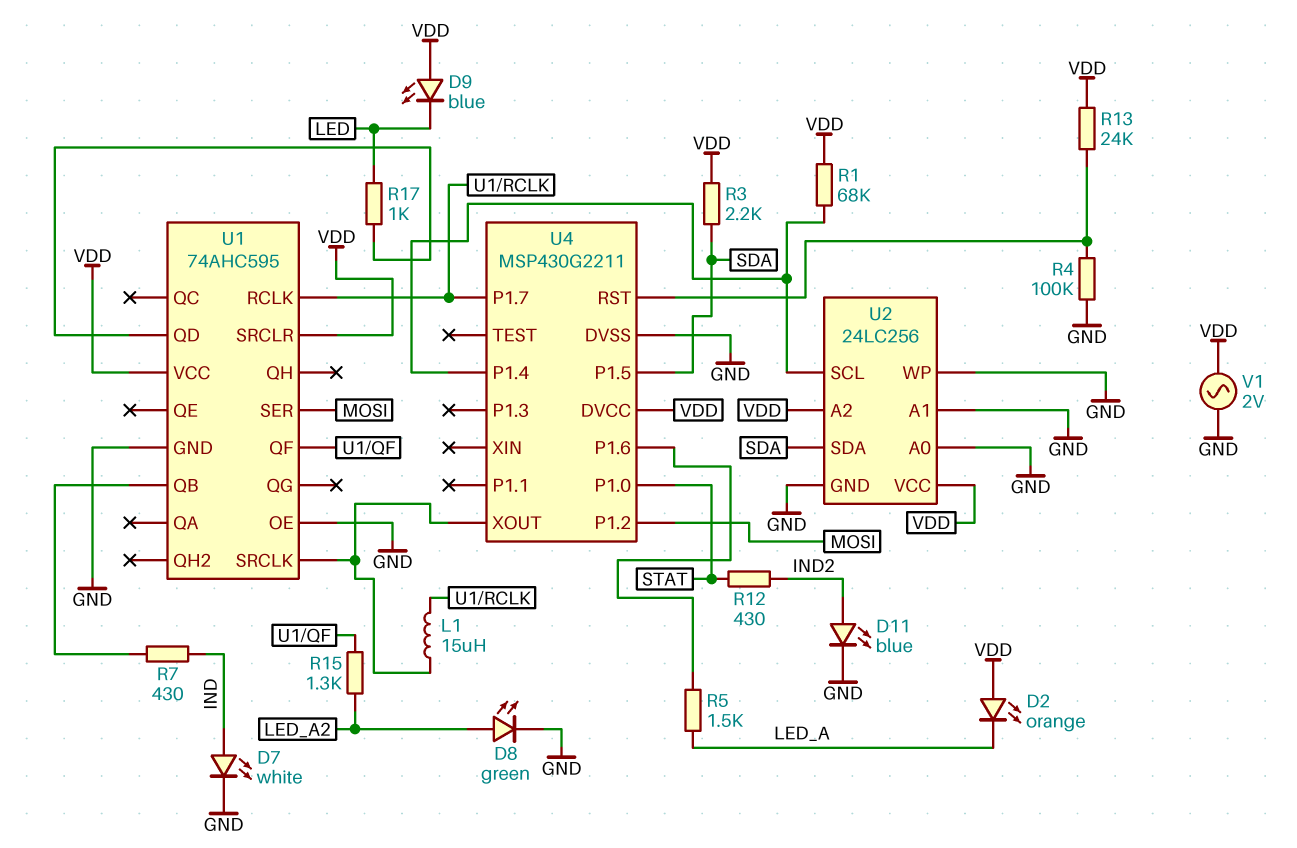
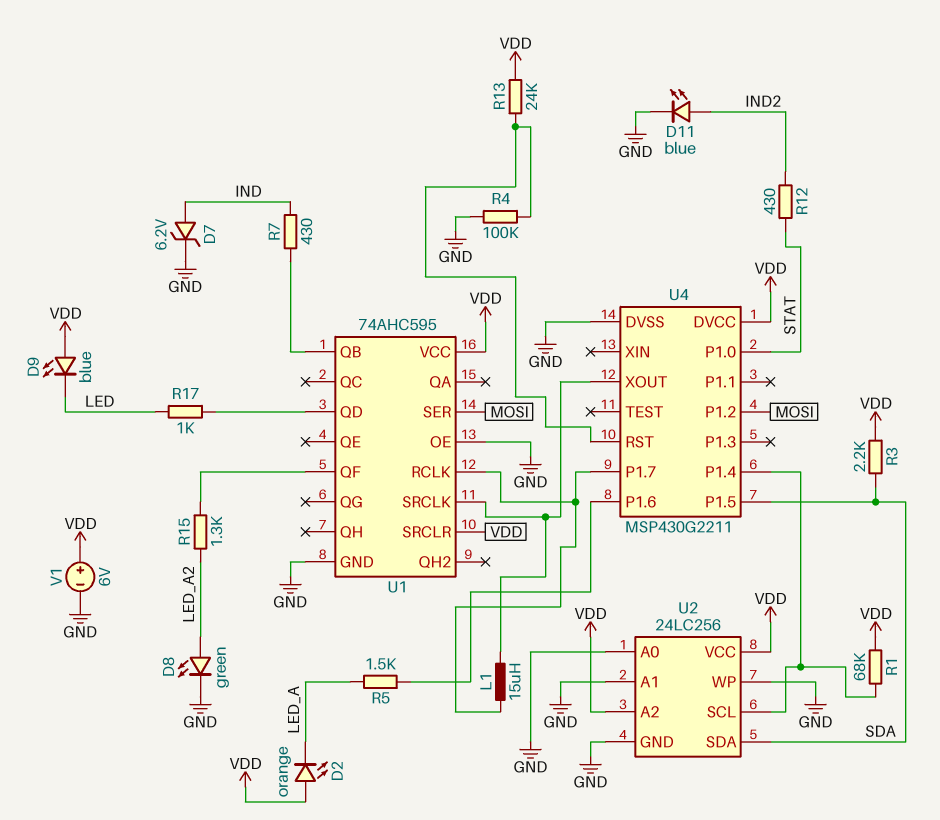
D7: LED white (A IND, K GND) -> zener 6.2V (A IND, K GND)
V1: AC 2V (GND, VDD) -> 6V (plus VDD, minus GND)

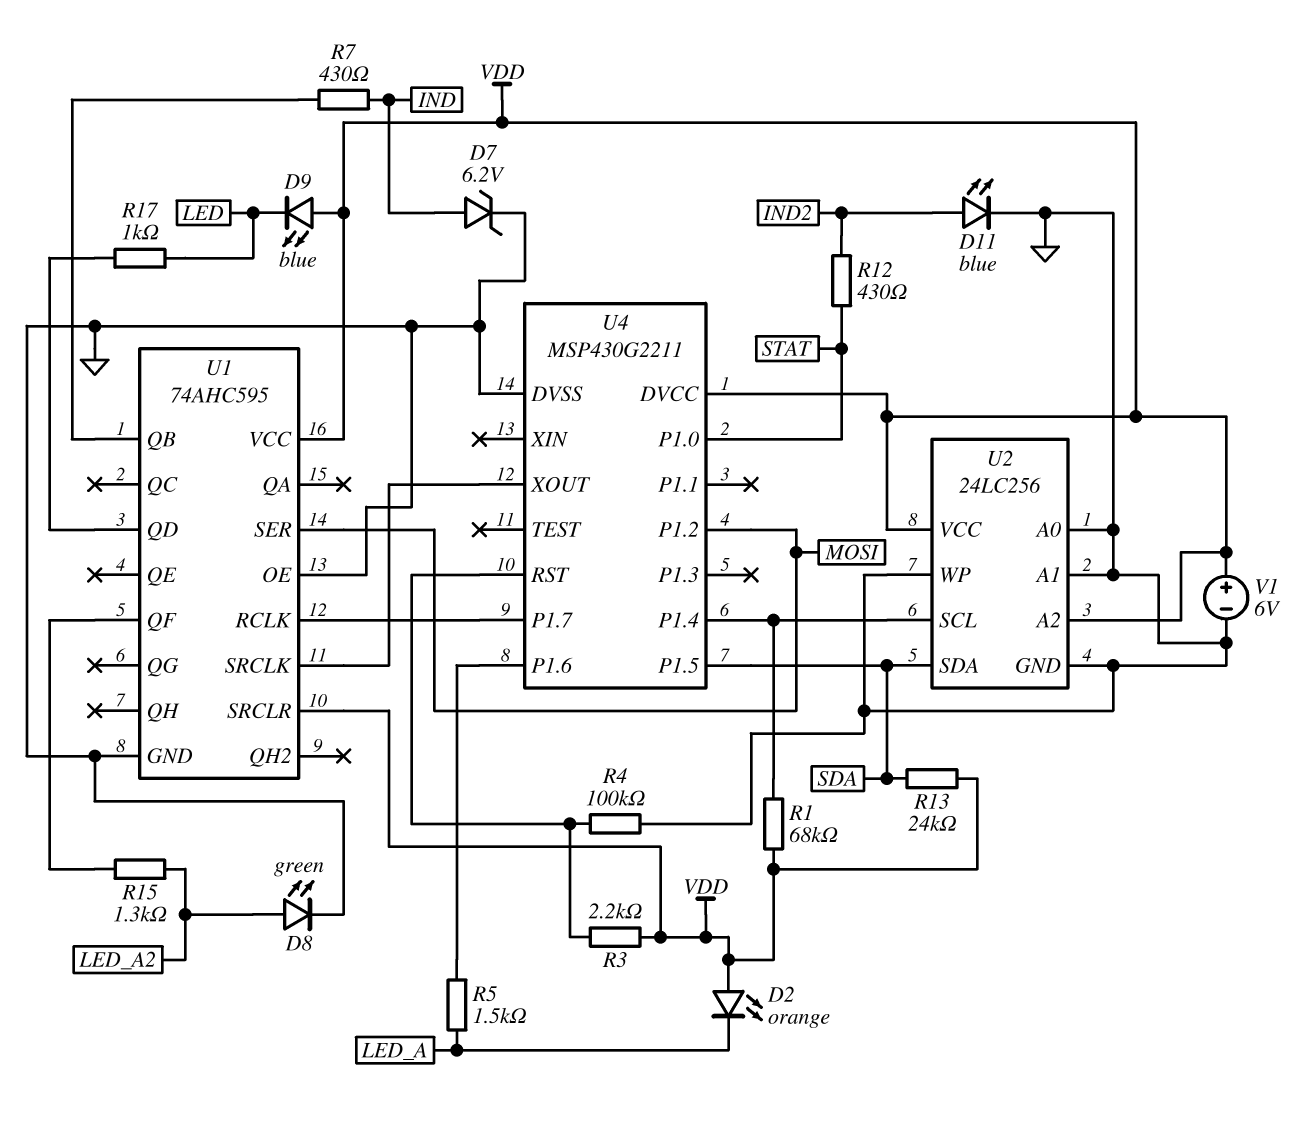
L1: 15uH (U1/RCLK, U1/SRCLK) -> none
R3: 2.2k (SDA, VDD) -> 2.2k (U4/RST, VDD)
R13: 24k (U4/RST, VDD) -> 24k (SDA, VDD)

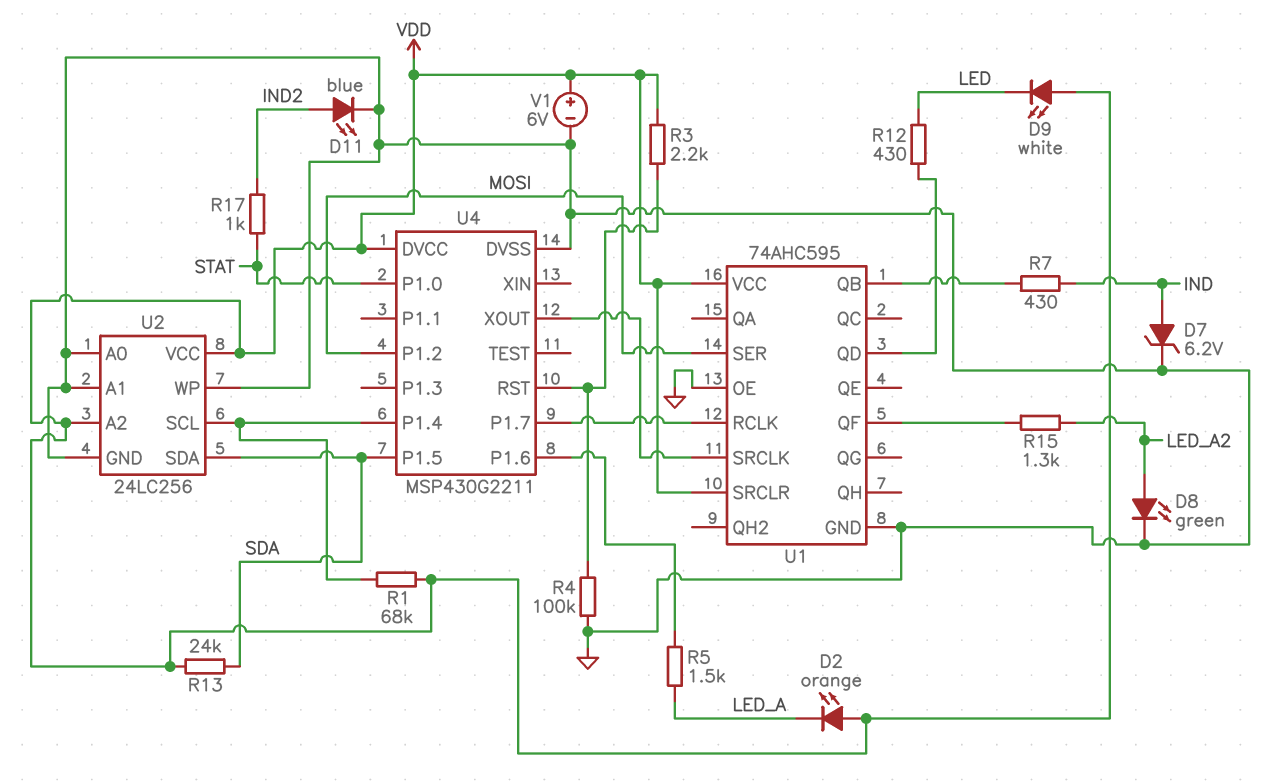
D9: LED blue (A VDD, K LED) -> LED white (A VDD, K LED)
R12: 430 (IND2, STAT) -> 430 (LED, U1/QD)
R17: 1k (LED, U1/QD) -> 1k (IND2, STAT)

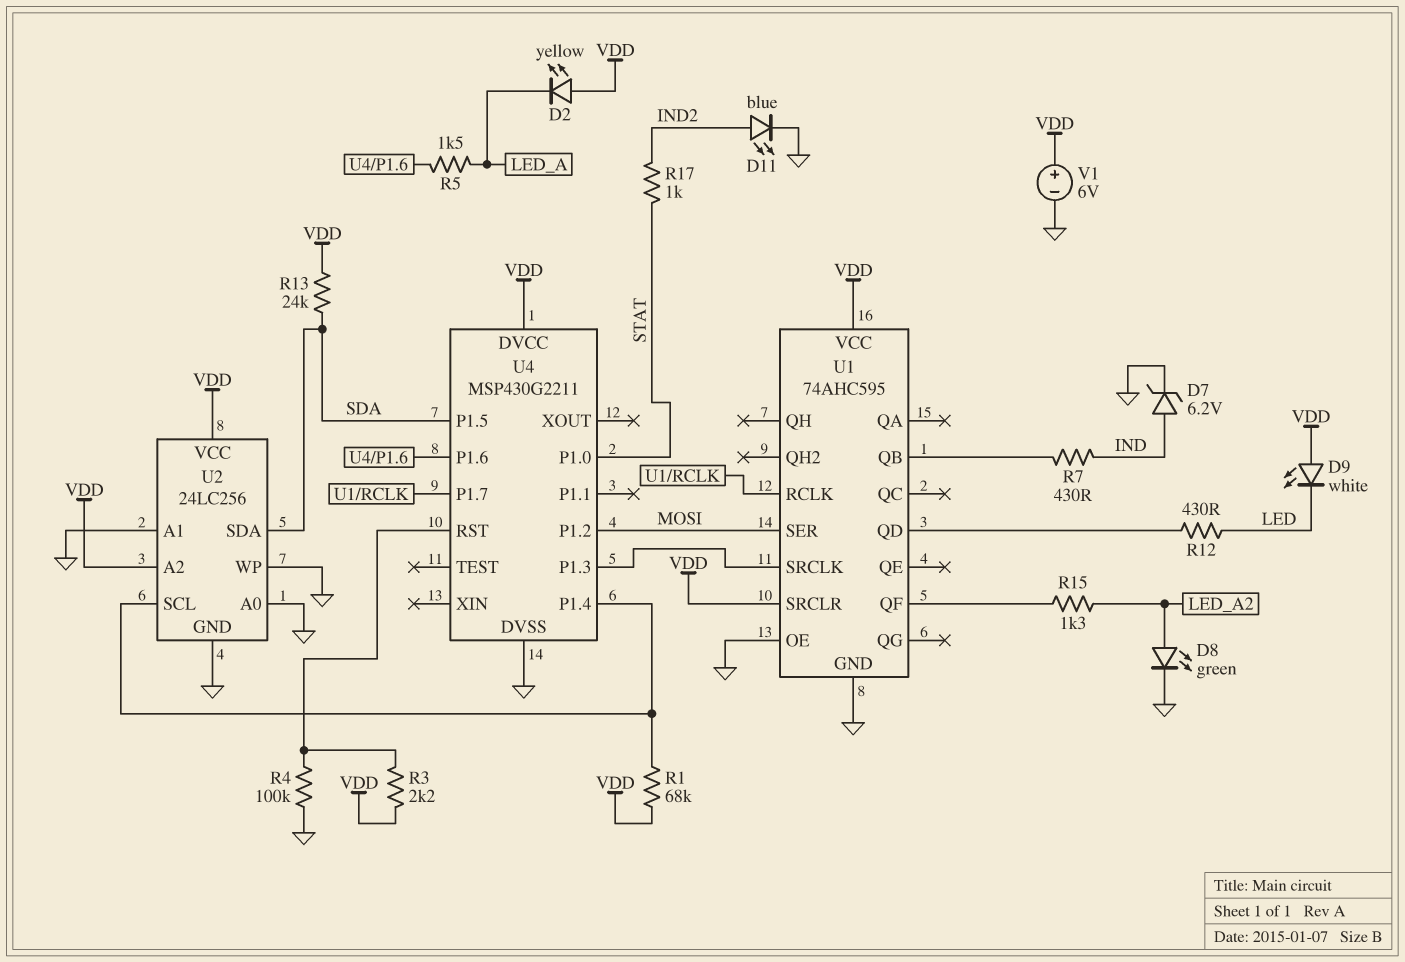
D2: LED orange (A VDD, K LED_A) -> LED yellow (A VDD, K LED_A)
U4 pin P1.3: none -> U1/SRCLK
U4 pin XOUT: U1/SRCLK -> none

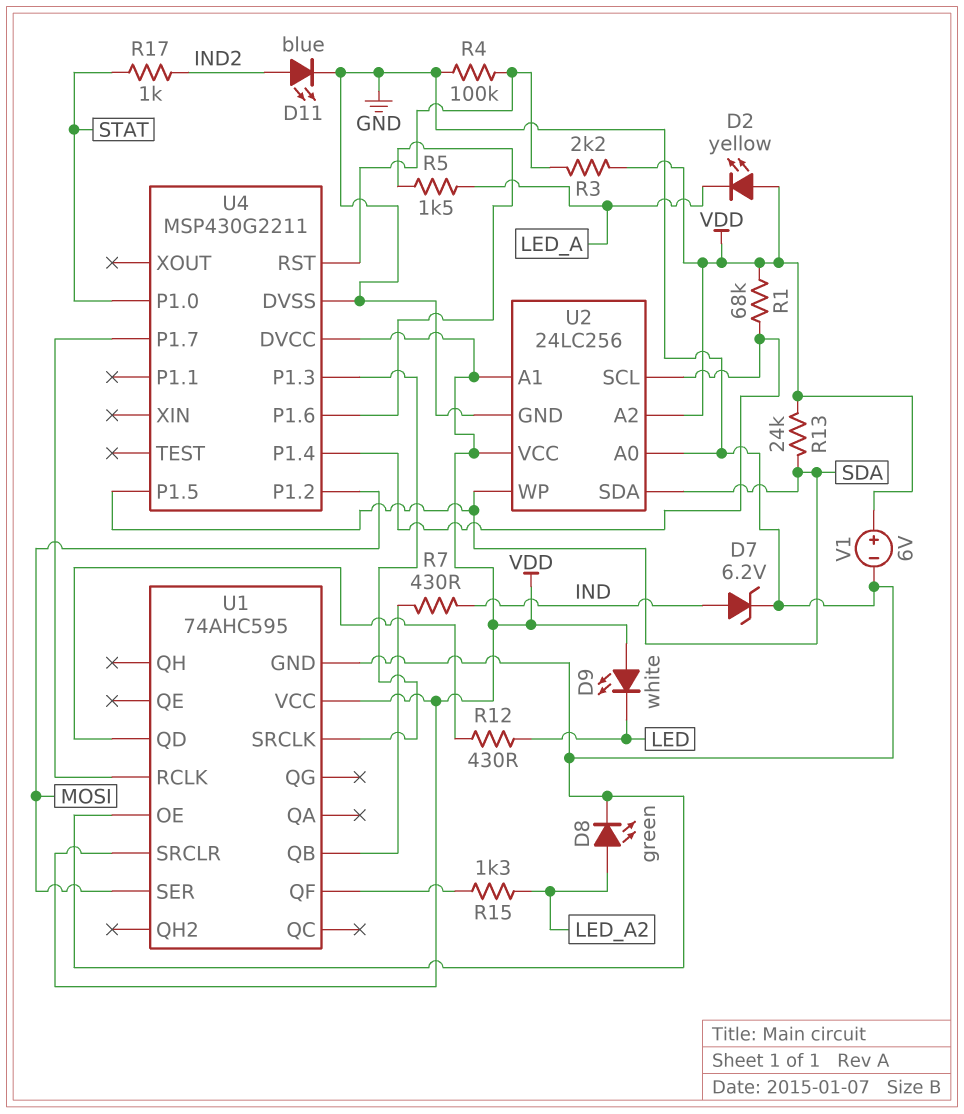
U2 pin A1: GND -> VDD
U2 pin WP: GND -> SDA

